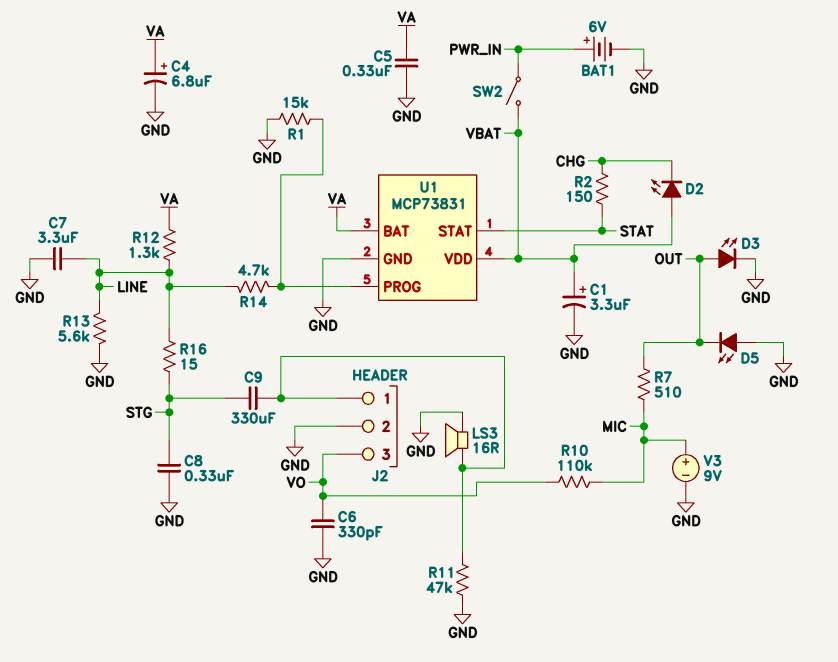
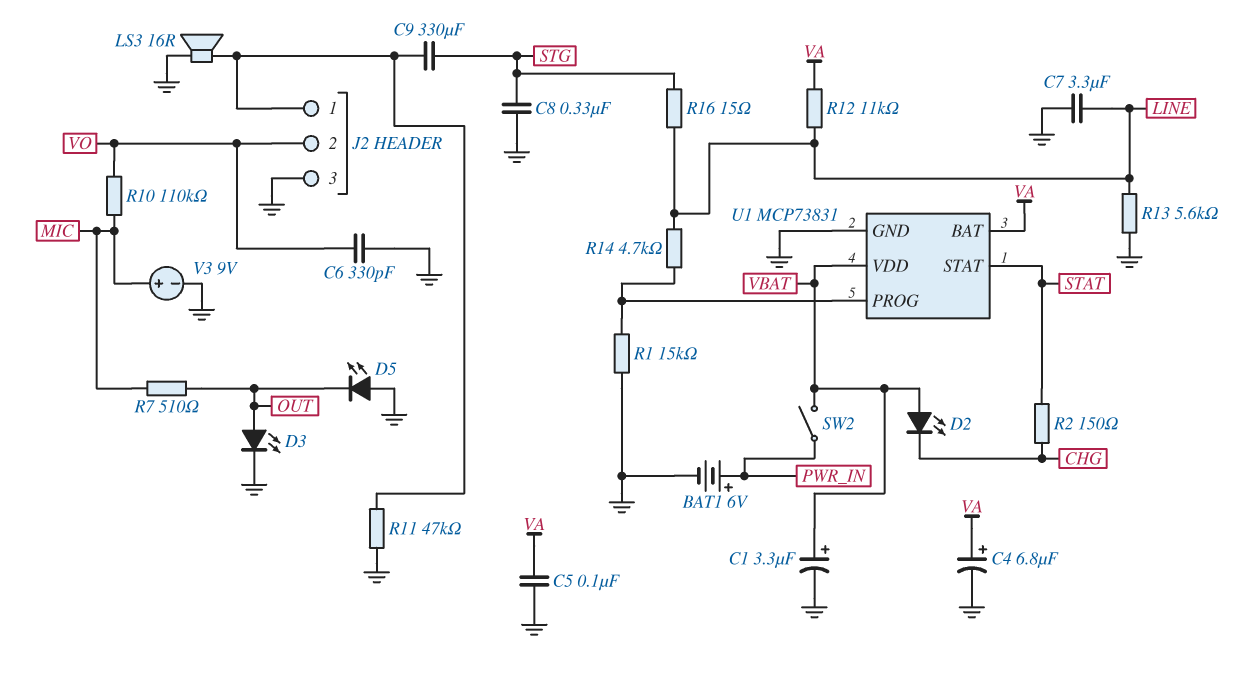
C5: 330nF (GND, VA) -> 100nF (GND, VA)
J2 pin 2: GND -> VO
J2 pin 3: VO -> GND
R12: 1.3k (LINE, VA) -> 11k (LINE, VA)

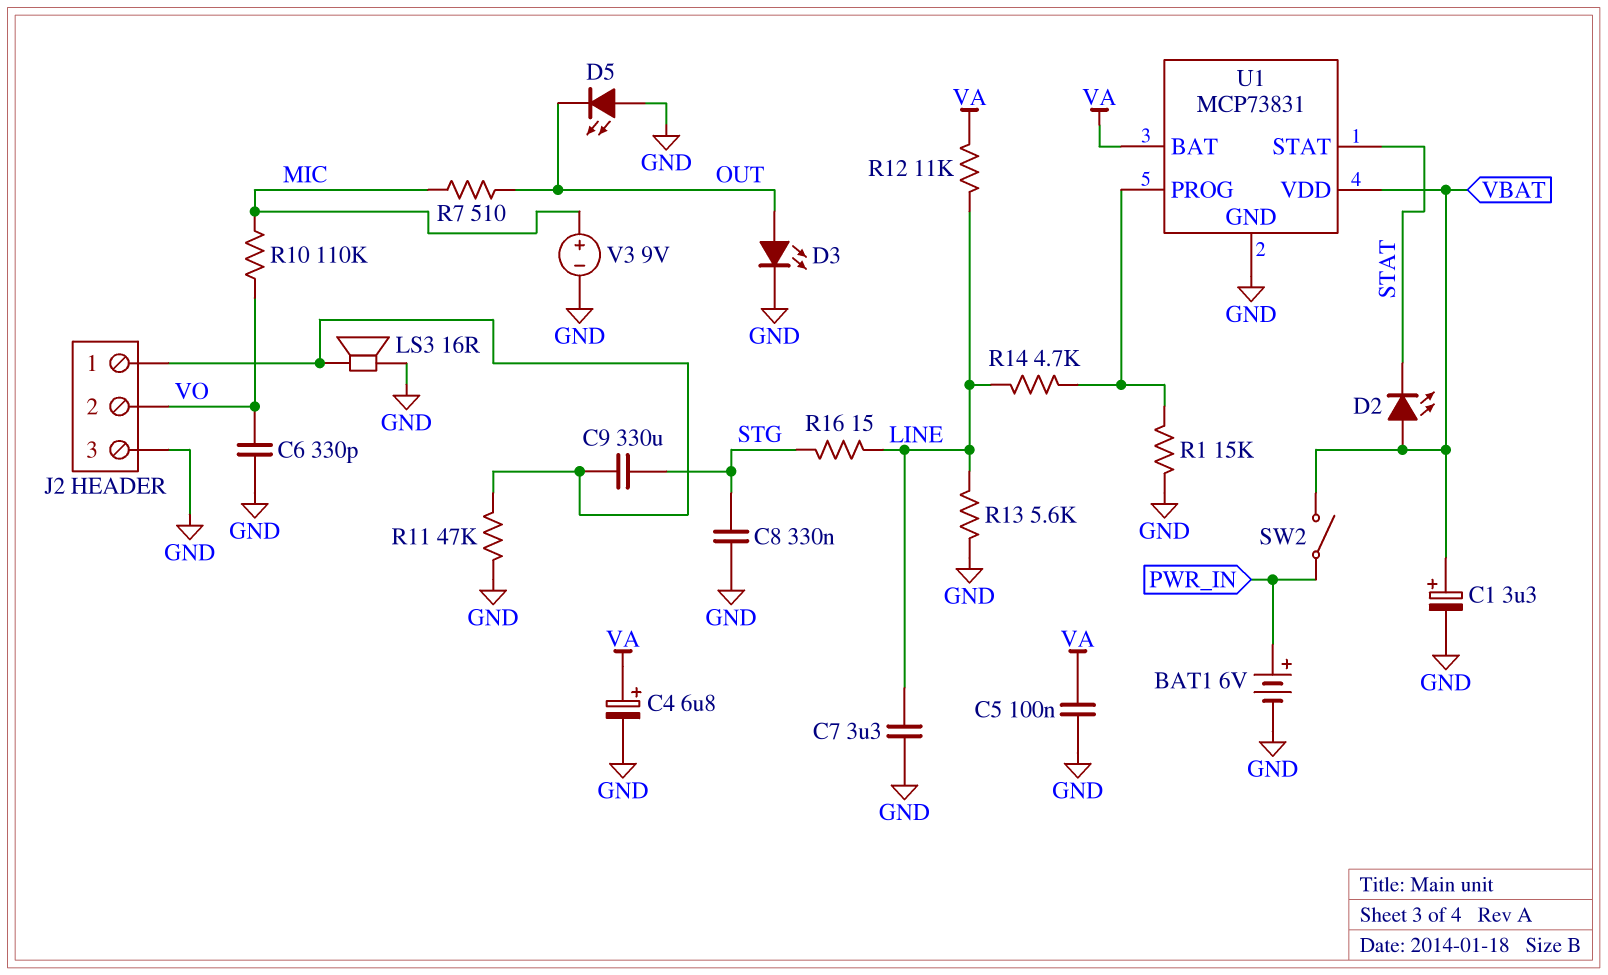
D2: LED (A VBAT, K CHG) -> LED (A VBAT, K STAT)
R2: 150 (CHG, STAT) -> none

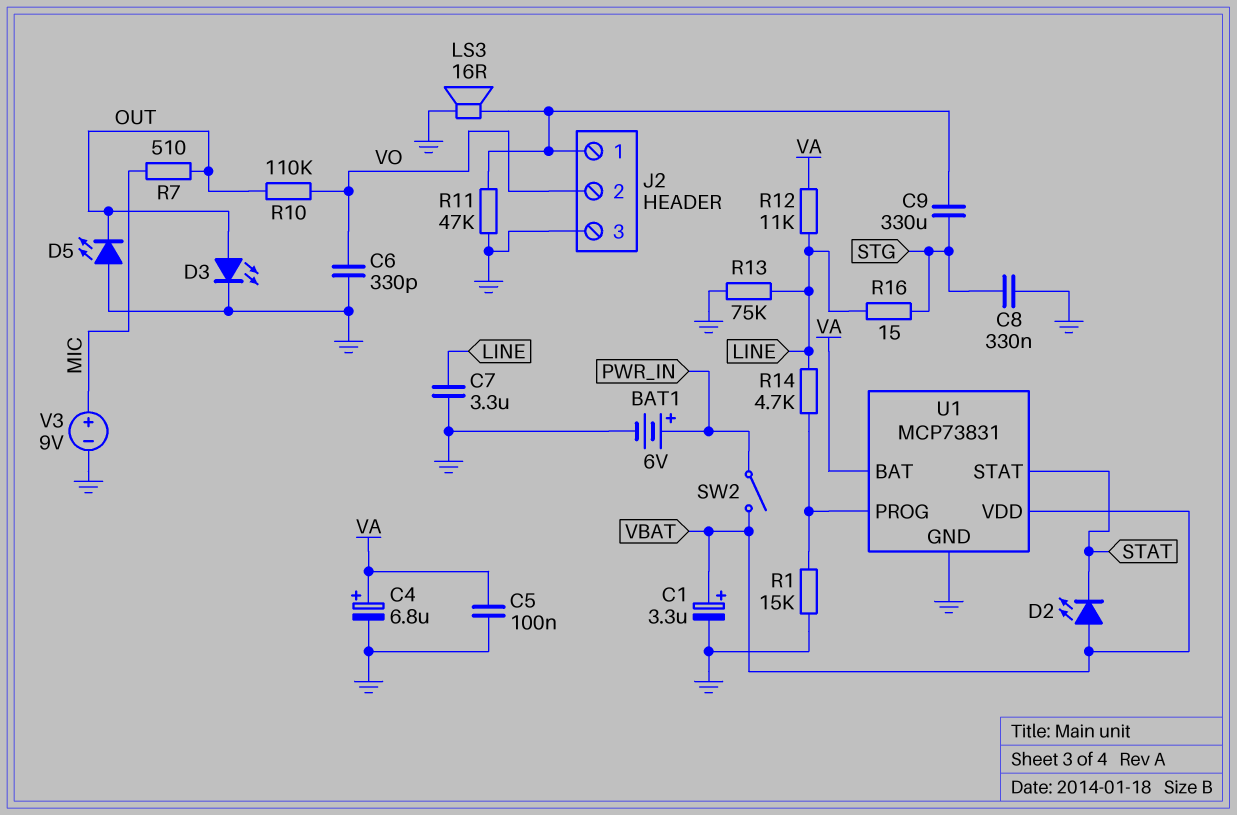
R10: 110k (MIC, VO) -> 110k (OUT, VO)
R13: 5.6k (GND, LINE) -> 75k (GND, LINE)

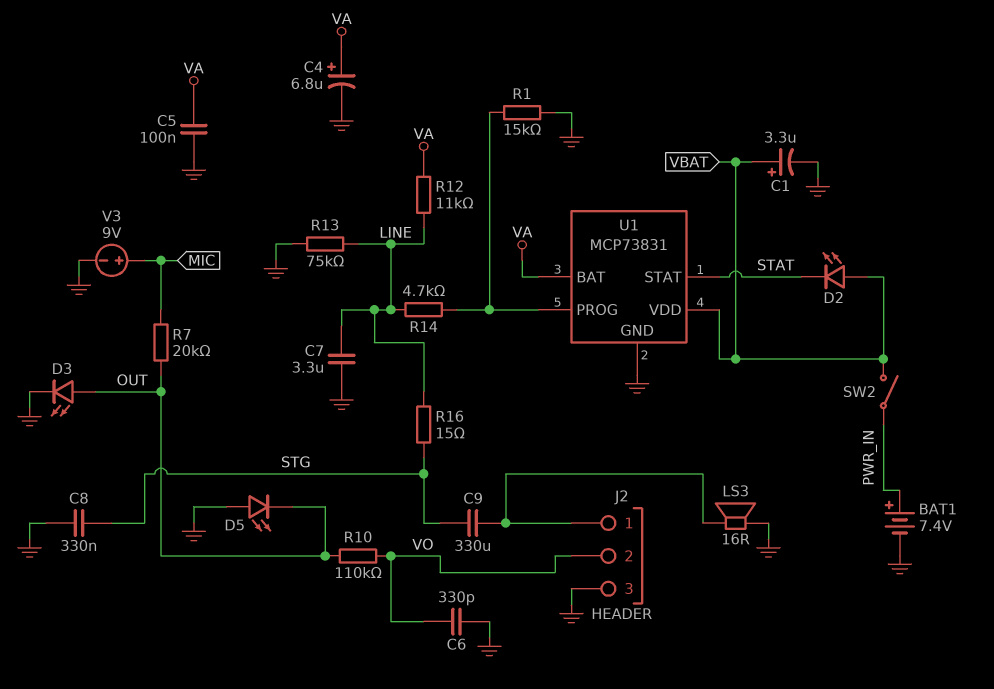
BAT1: 6V (plus PWR_IN, minus GND) -> 7.4V (plus PWR_IN, minus GND)
R7: 510 (MIC, OUT) -> 20k (MIC, OUT)
R11: 47k (GND, J2/1) -> none

